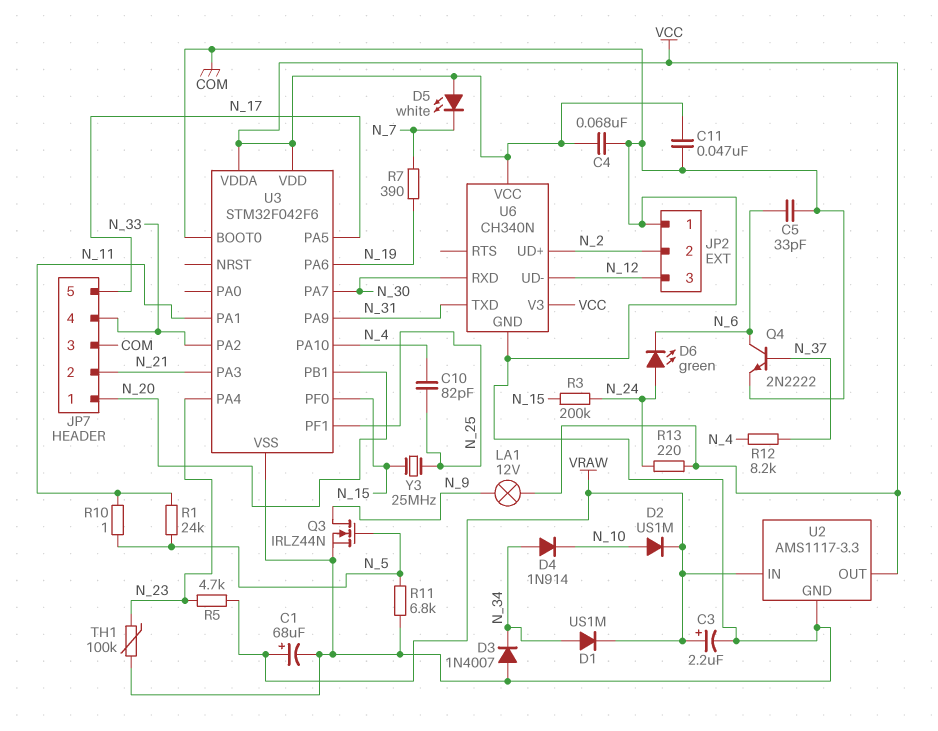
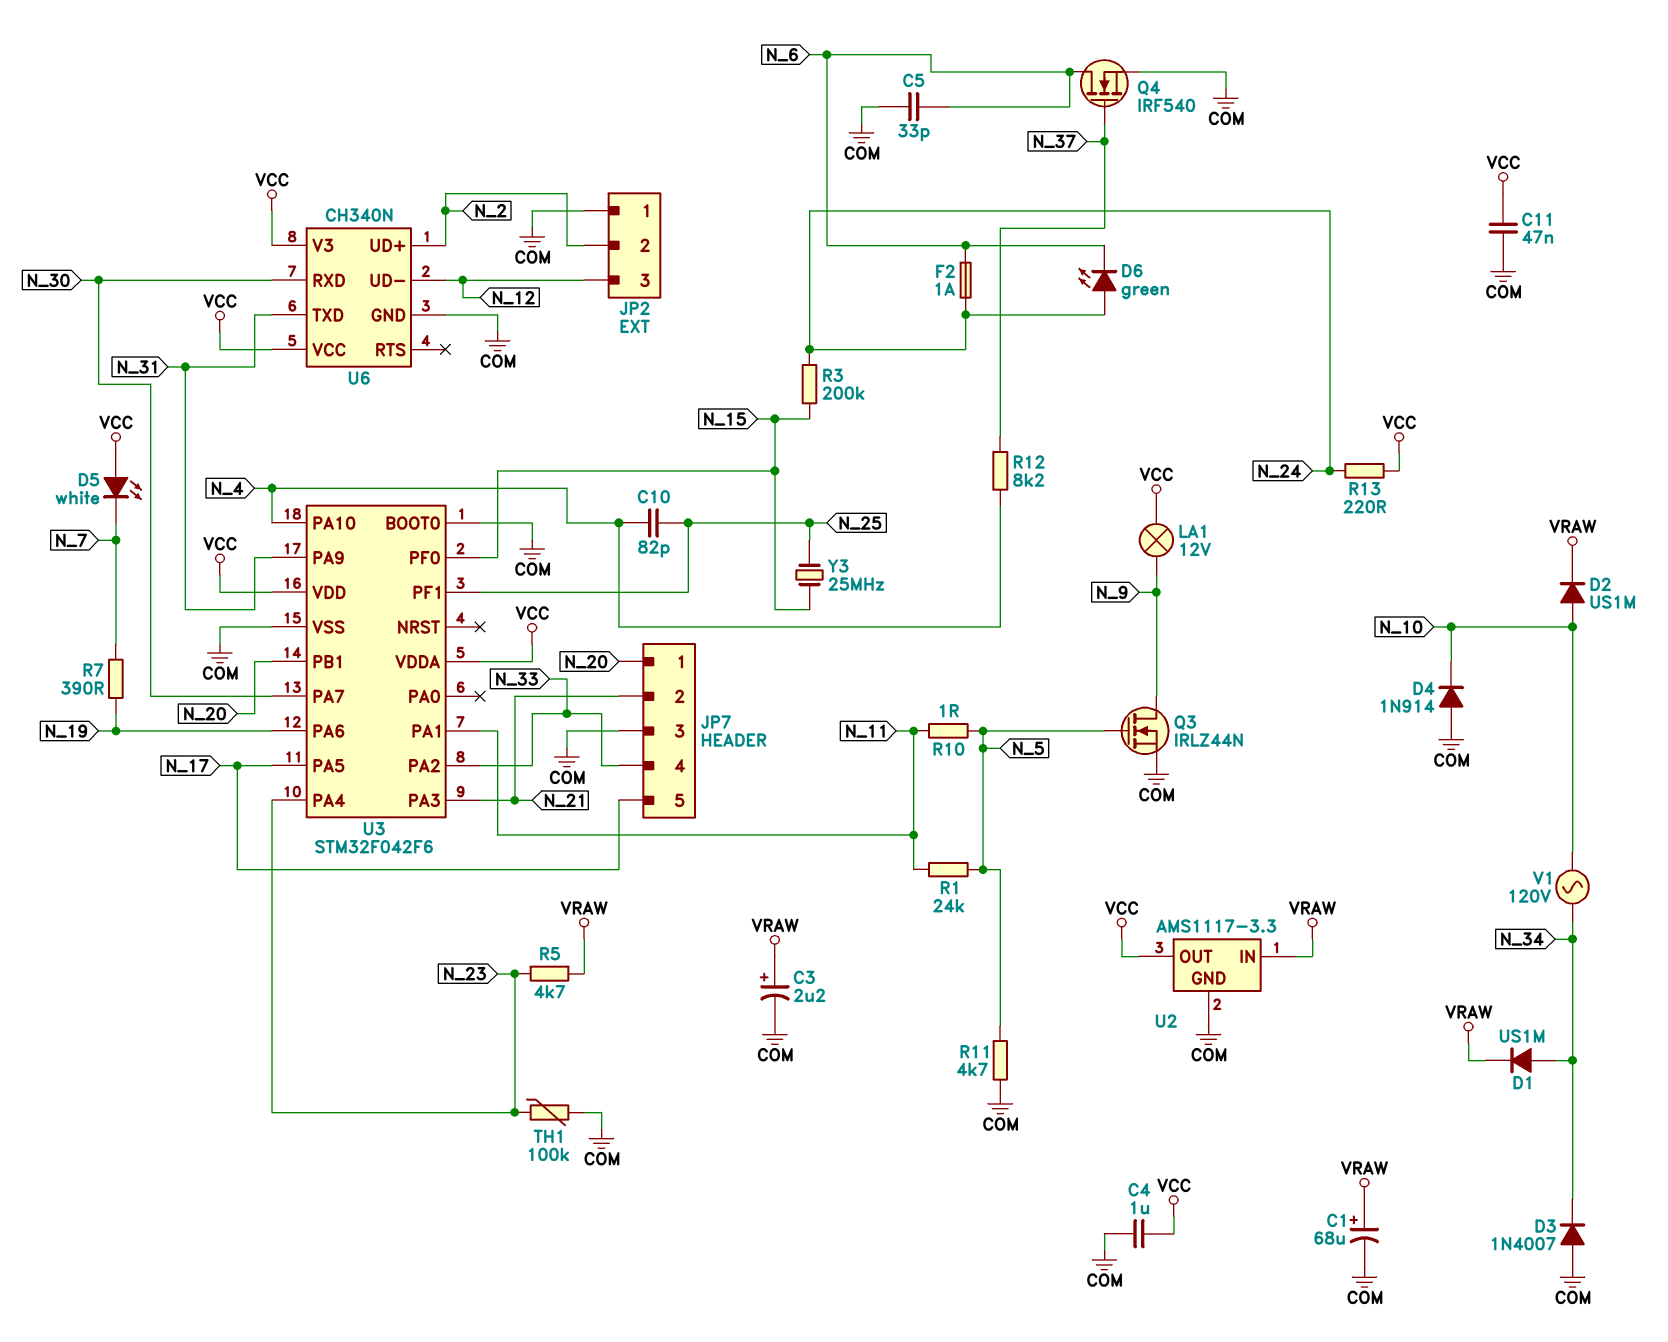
C4: 68nF (COM, VCC) -> 1uF (COM, VCC)
D4: diode 1N914 (A N_34, K N_10) -> diode 1N914 (A COM, K N_10)
F2: none -> 1A (N_6, N_24)
Q4: NPN 2N2222 (B N_37, C N_6, E COM) -> NMOS IRF540 (G N_37, D N_6, S COM)
R11: 6.8k (COM, N_5) -> 4.7k (COM, N_5)
V1: none -> AC 120V (N_10, N_34)

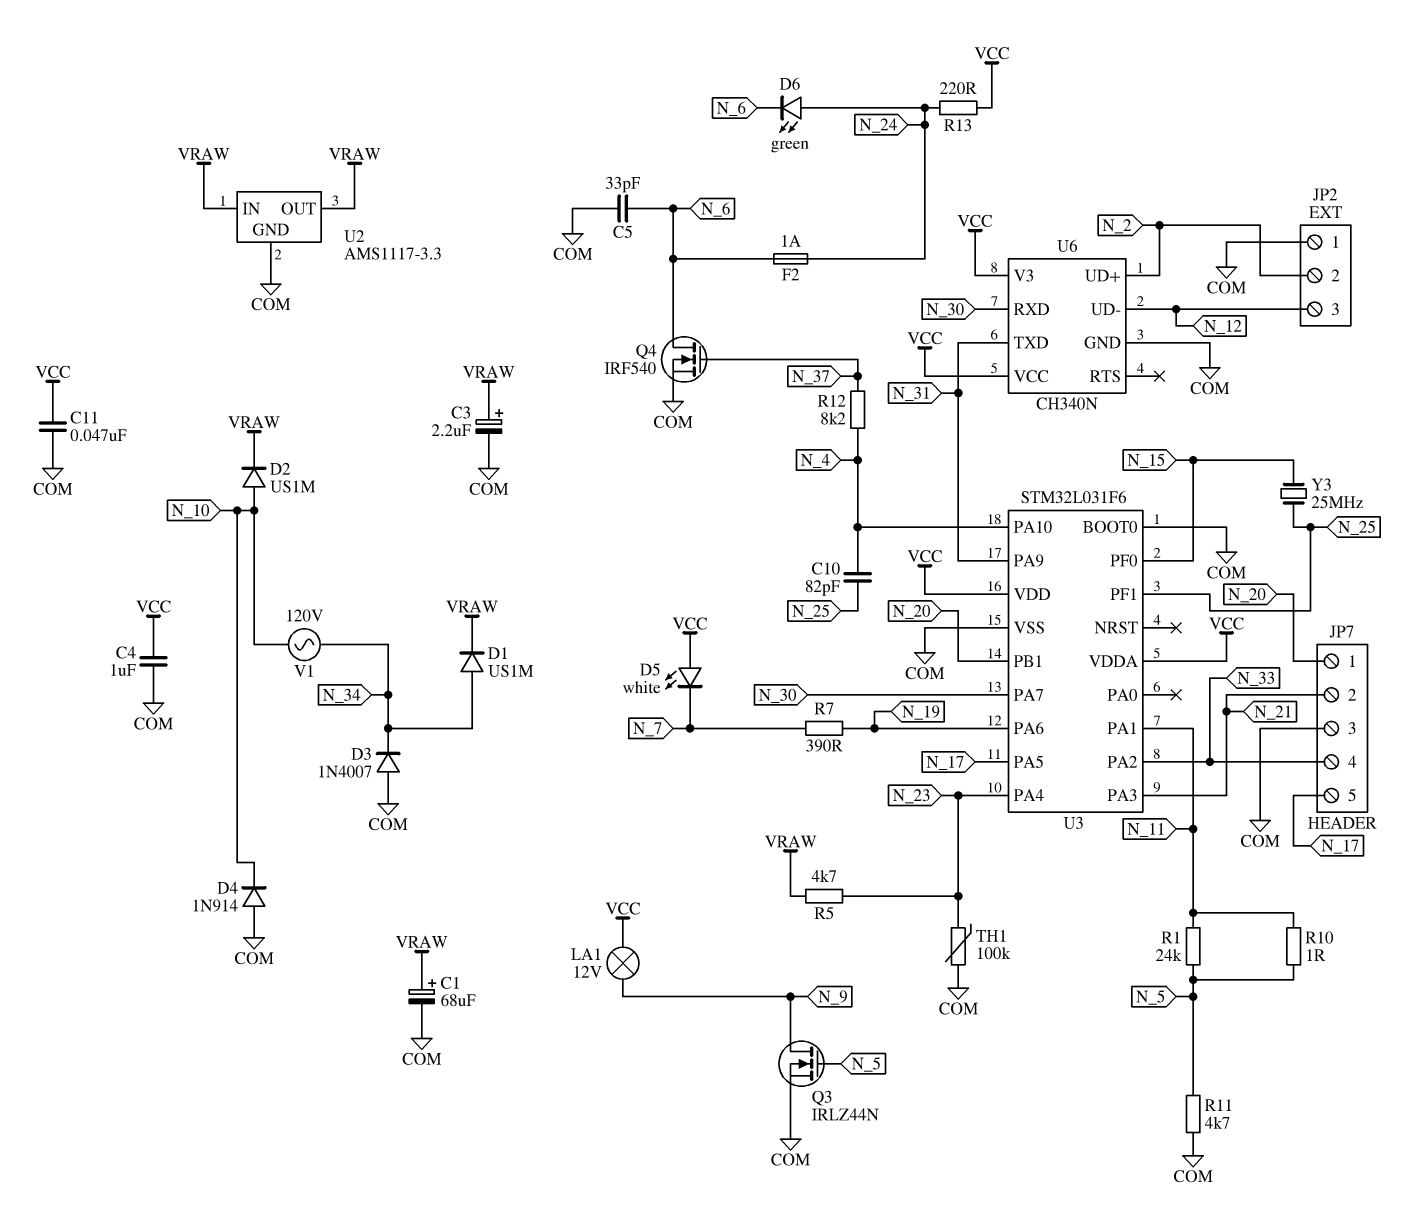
R3: 200k (N_15, N_24) -> none
U2 pin OUT: VCC -> VRAW
U3: STM32F042F6 -> STM32L031F6

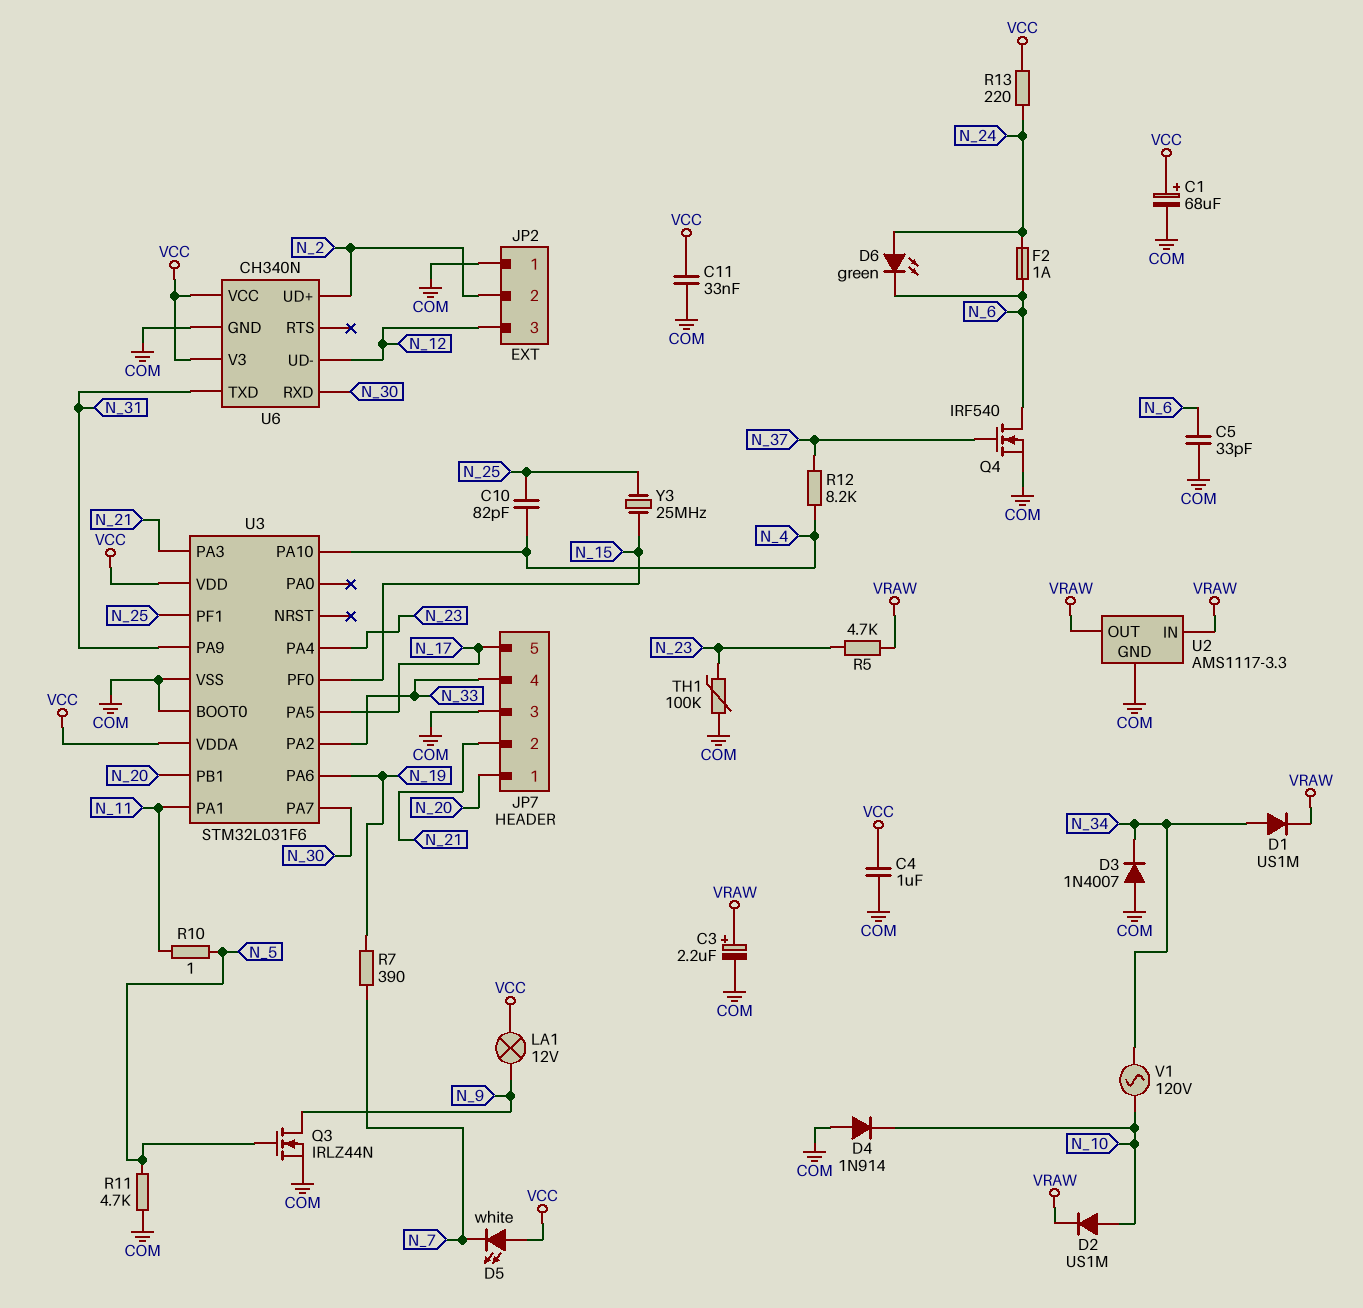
C1: 68uF (plus VRAW, minus COM) -> 68uF (plus VCC, minus COM)
C11: 47nF (COM, VCC) -> 33nF (COM, VCC)
R1: 24k (N_5, N_11) -> none

